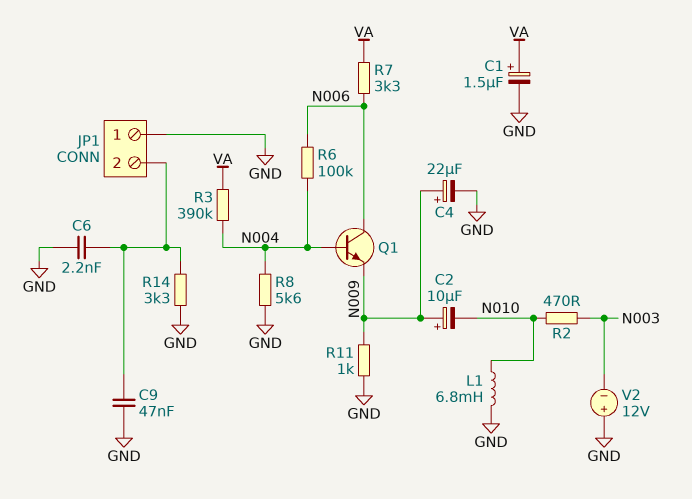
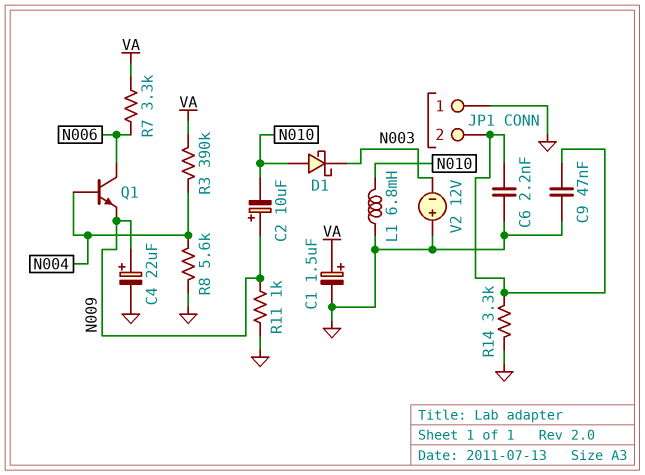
D1: none -> schottky (A N010, K N003)
R2: 470 (N003, N010) -> none
R6: 100k (N004, N006) -> none

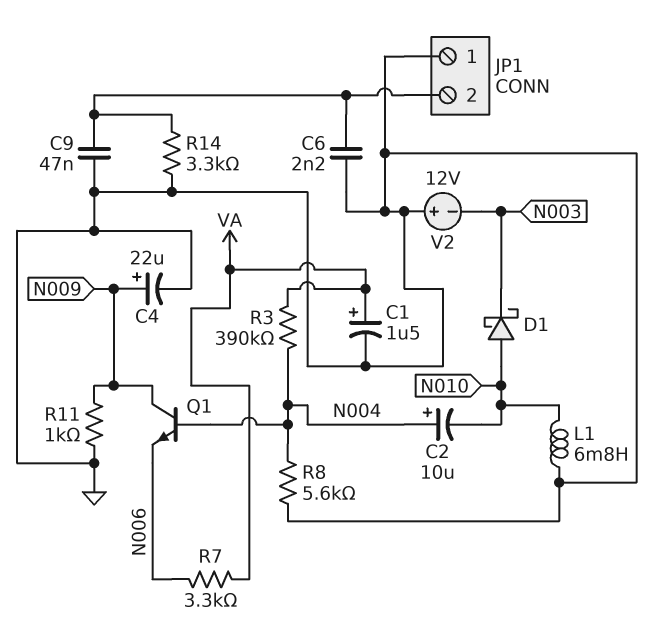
C2: 10uF (plus N009, minus N010) -> 10uF (plus N004, minus N010)
Q1: NPN (B N004, C N006, E N009) -> NPN (B N004, C N009, E N006)

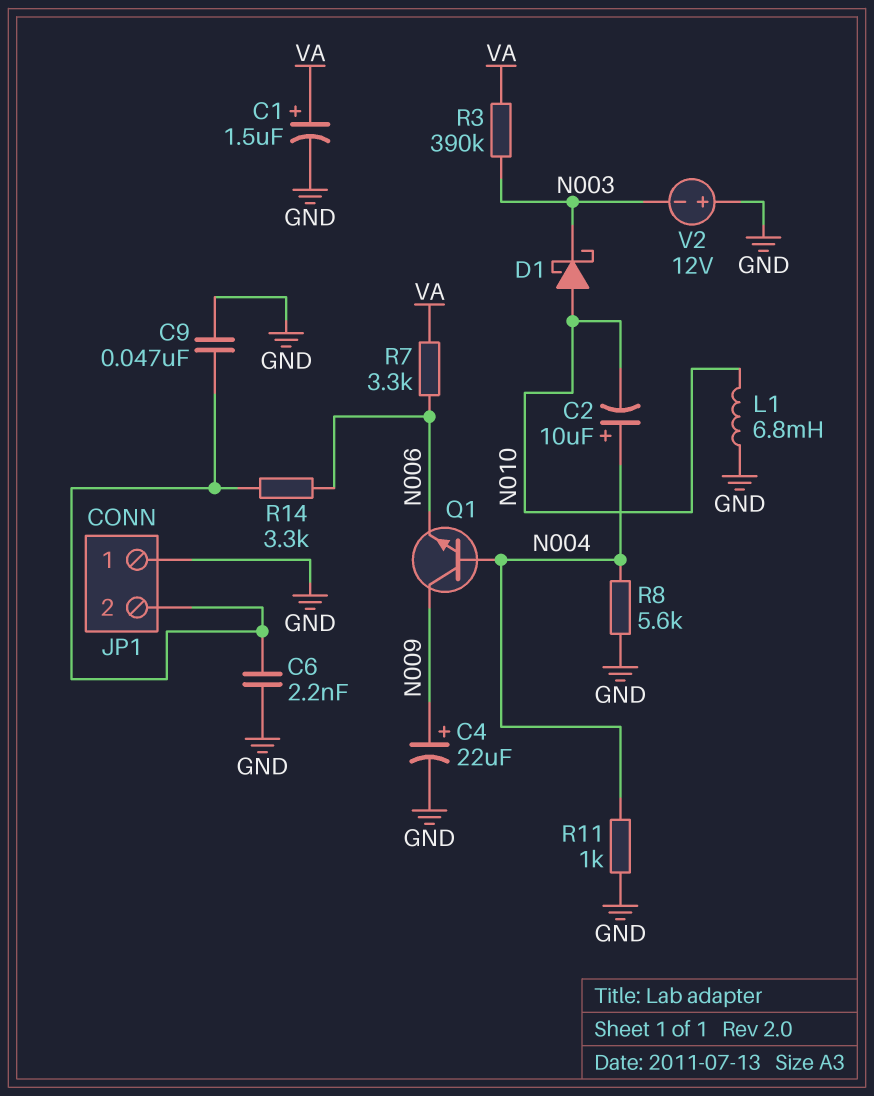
R3: 390k (N004, VA) -> 390k (N003, VA)
R11: 1k (GND, N009) -> 1k (GND, N004)
R14: 3.3k (GND, JP1/2) -> 3.3k (JP1/2, N006)

